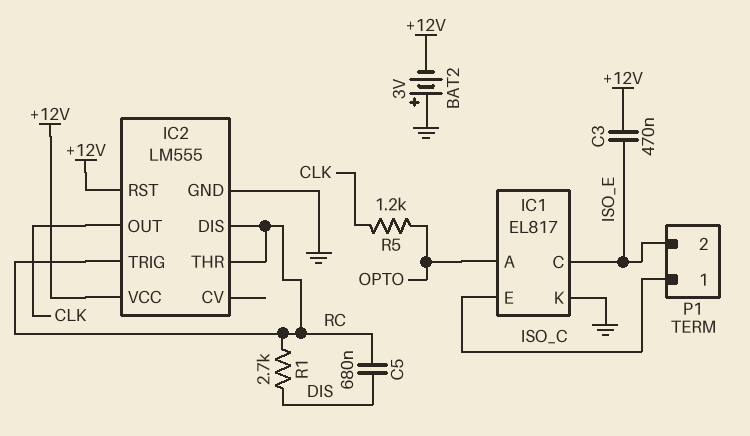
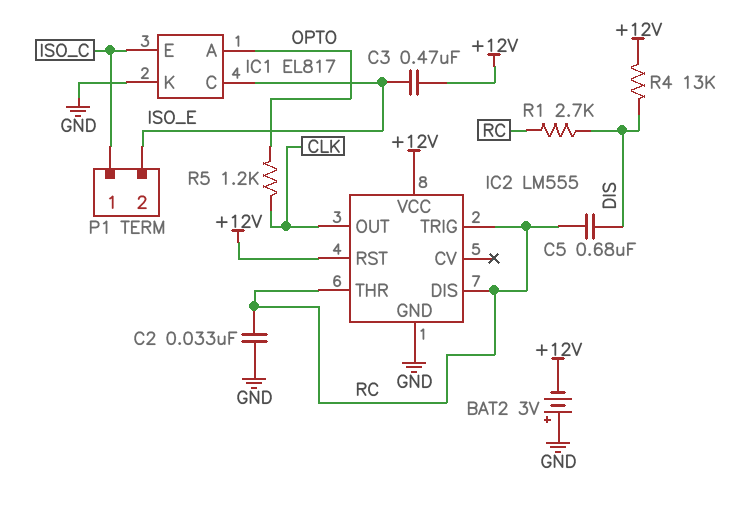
C2: none -> 33nF (GND, RC)
R4: none -> 13k (+12V, DIS)

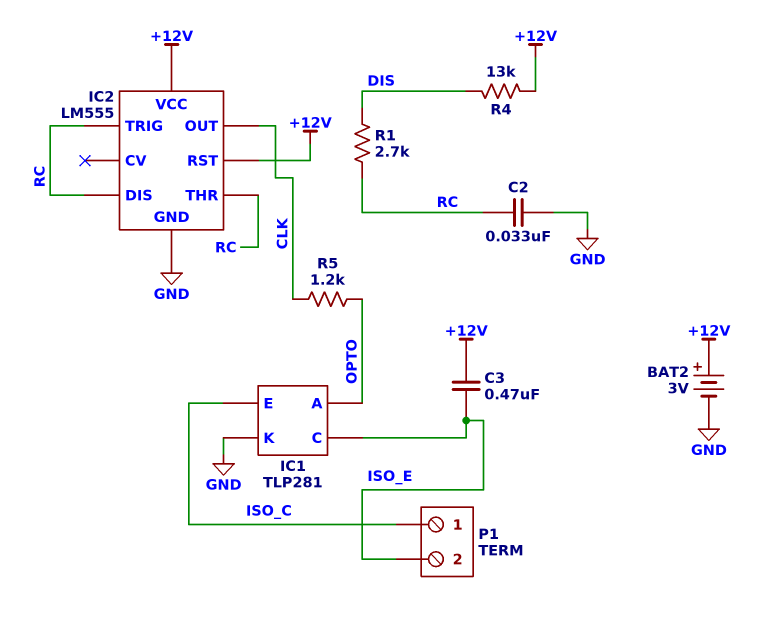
BAT2: 3V (plus GND, minus +12V) -> 3V (plus +12V, minus GND)
C5: 680nF (DIS, RC) -> none
IC1: EL817 -> TLP281

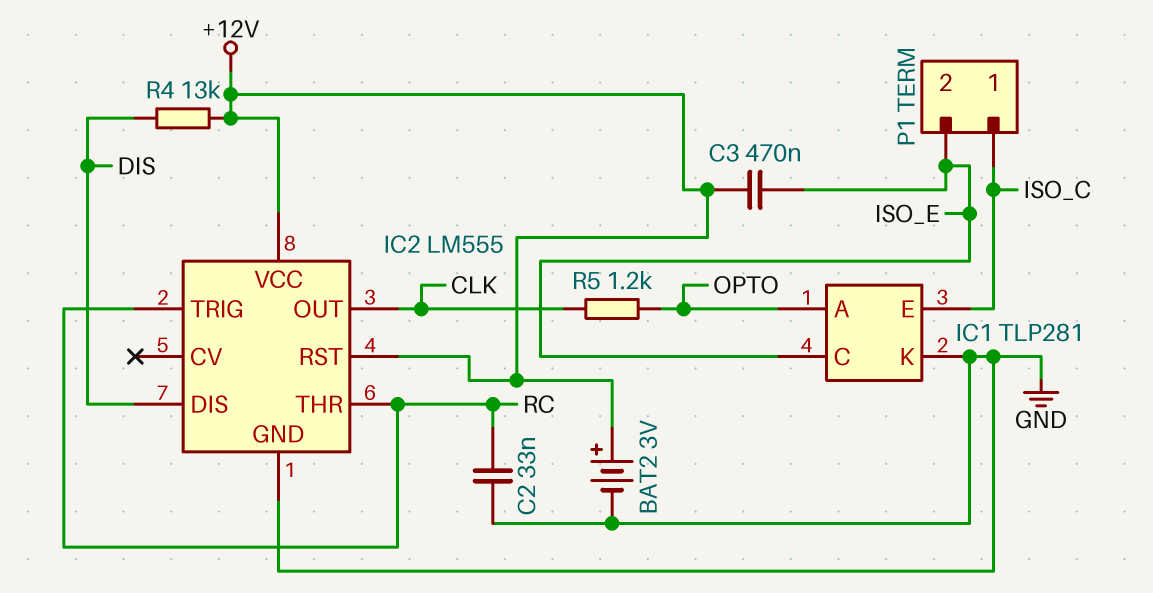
IC2 pin DIS: RC -> DIS
R1: 2.7k (DIS, RC) -> none

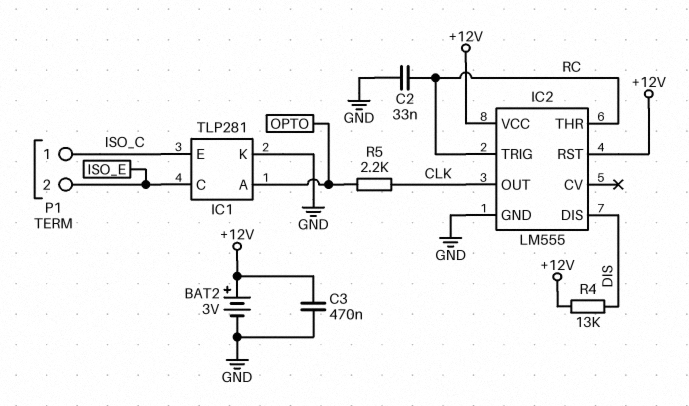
C3: 470nF (+12V, ISO_E) -> 470nF (+12V, GND)
R5: 1.2k (CLK, OPTO) -> 2.2k (CLK, OPTO)

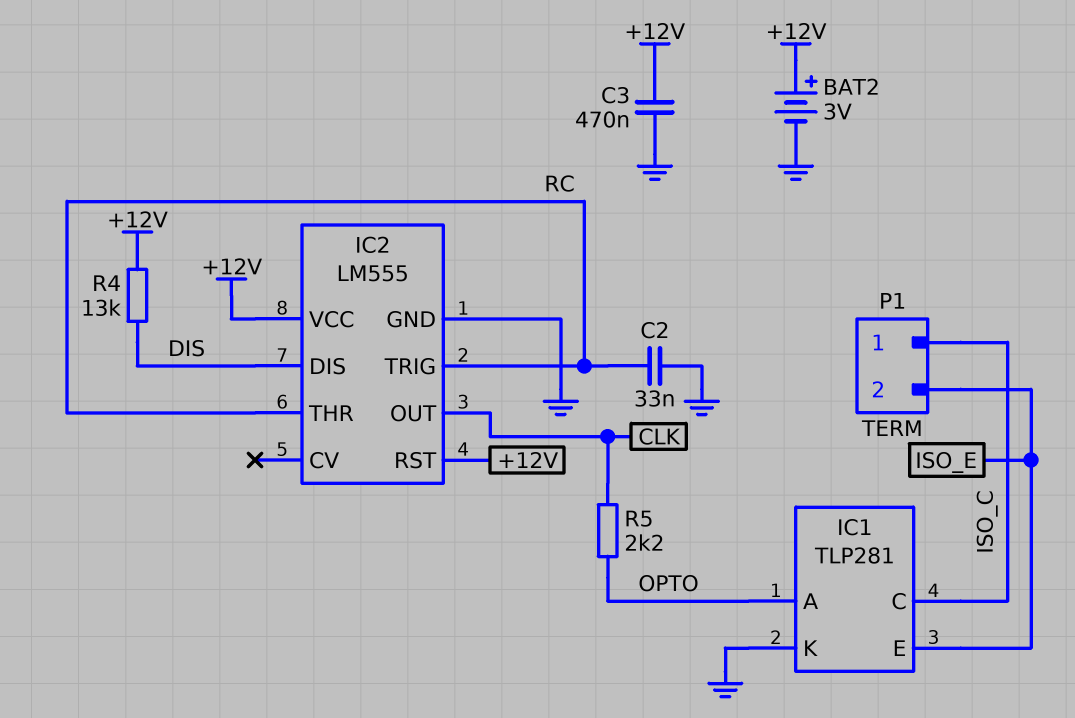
IC1 pin C: ISO_E -> ISO_C
IC1 pin E: ISO_C -> ISO_E

